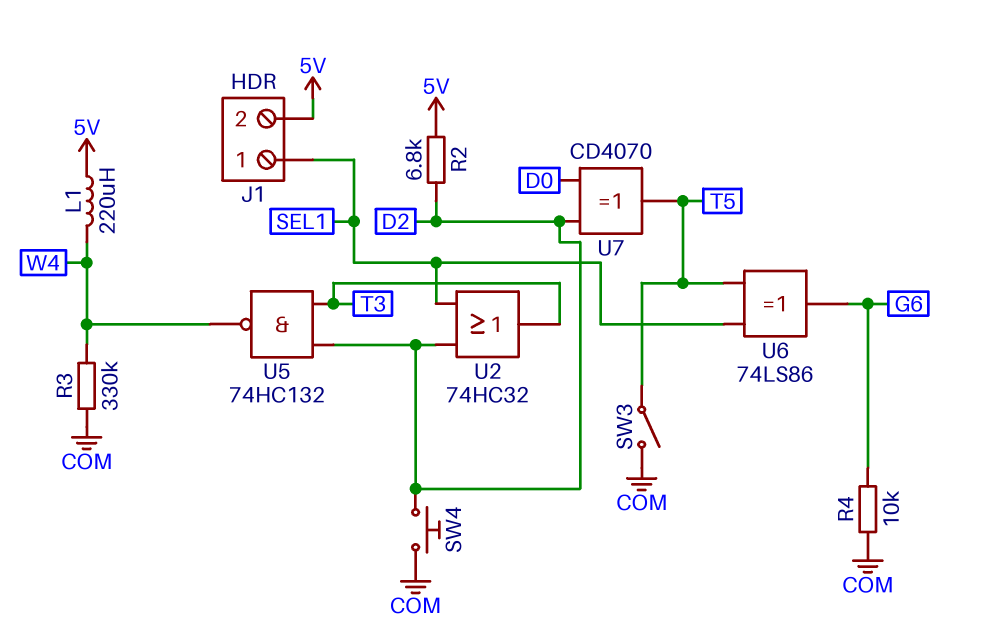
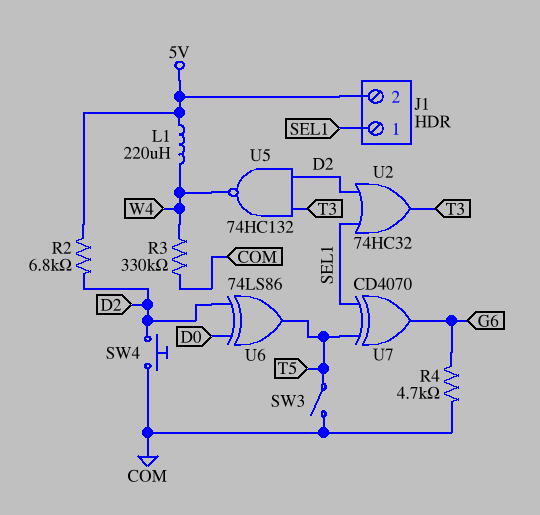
R4: 10k (COM, G6) -> 4.7k (COM, G6)
U6: XOR 74LS86 (in SEL1, in T5, out G6) -> XOR 74LS86 (in D0, in D2, out T5)
U7: XOR CD4070 (in D0, in D2, out T5) -> XOR CD4070 (in SEL1, in T5, out G6)

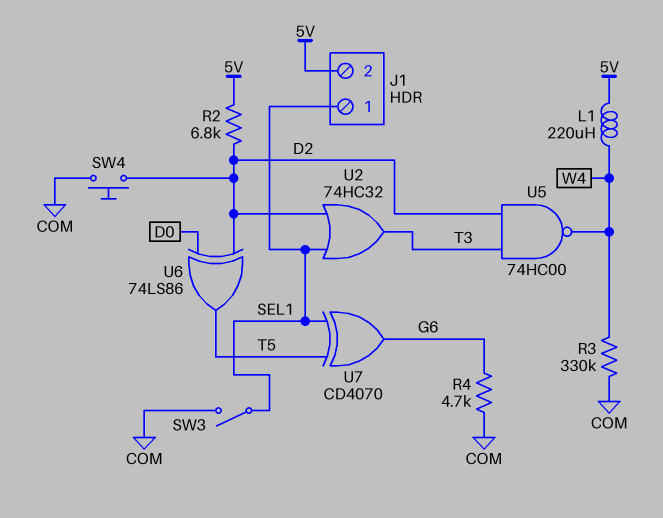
SW3: switch (COM, T5) -> switch (COM, SEL1)
U5: NAND 74HC132 (in D2, in T3, out W4) -> NAND 74HC00 (in D2, in T3, out W4)

